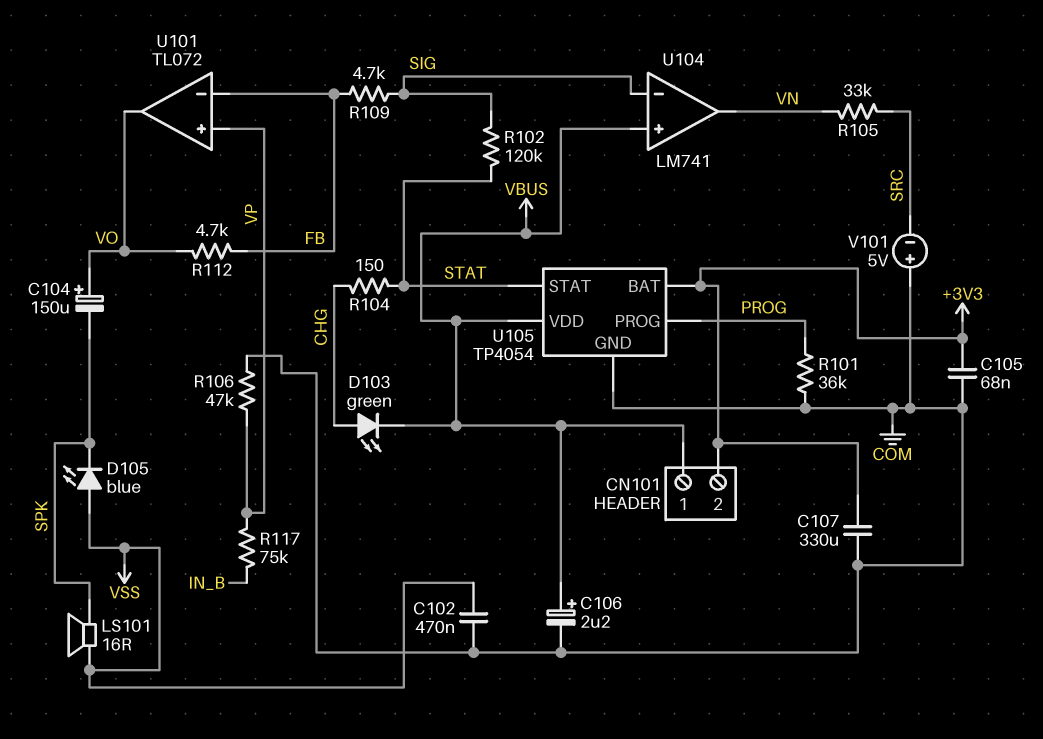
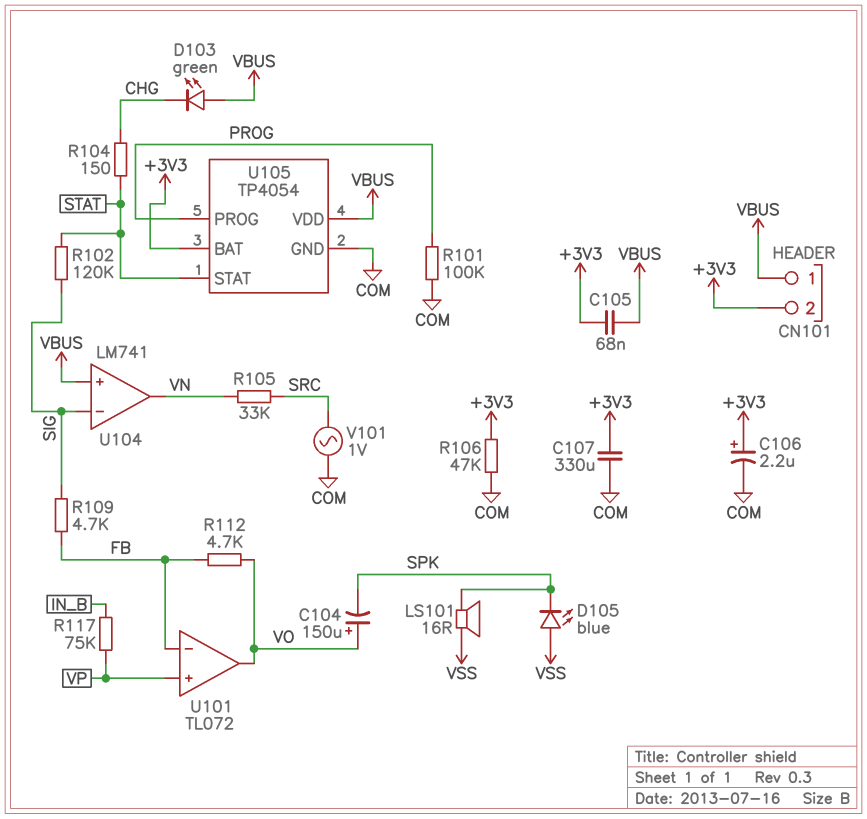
C102: 470nF (COM, VSS) -> none
C105: 68nF (+3V3, COM) -> 68nF (+3V3, VBUS)
C106: 2.2uF (plus VBUS, minus COM) -> 2.2uF (plus +3V3, minus COM)
D103: LED green (A CHG, K VBUS) -> LED green (A VBUS, K CHG)
R101: 36k (COM, PROG) -> 100k (COM, PROG)
R106: 47k (COM, VP) -> 47k (+3V3, COM)
V101: 5V (plus COM, minus SRC) -> AC 1V (COM, SRC)

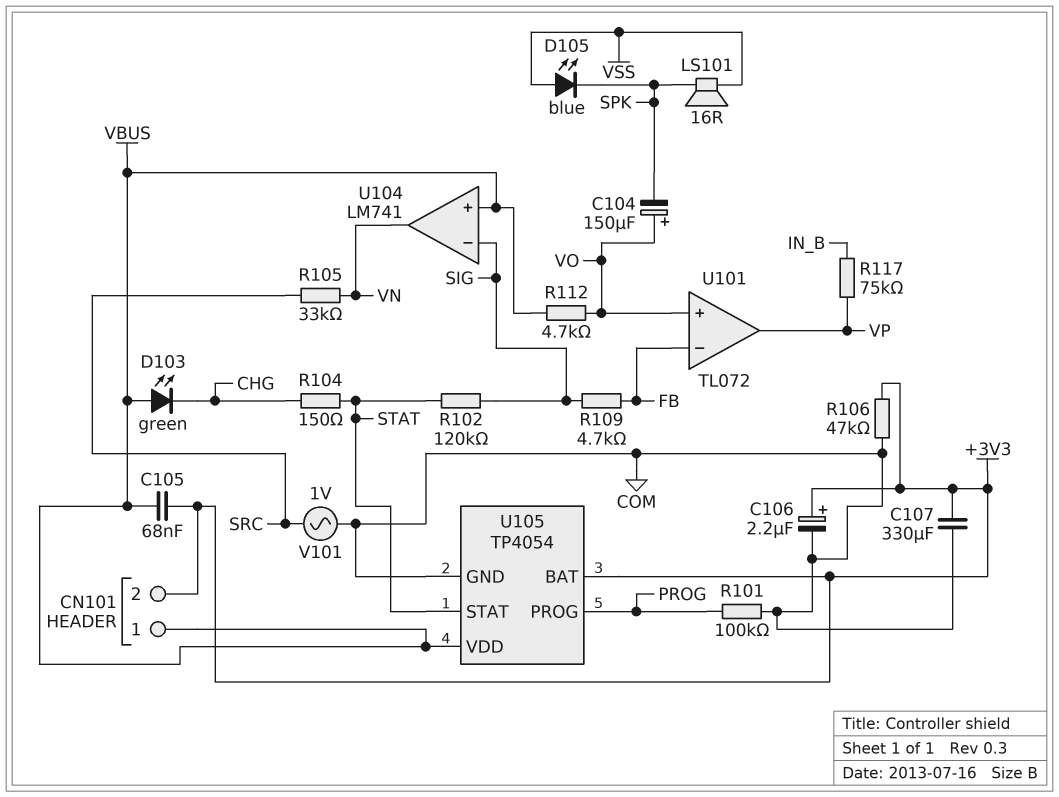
R112: 4.7k (FB, VO) -> 4.7k (VBUS, VO)
U101 pin in+: VP -> VO
U101 pin out: VO -> VP

